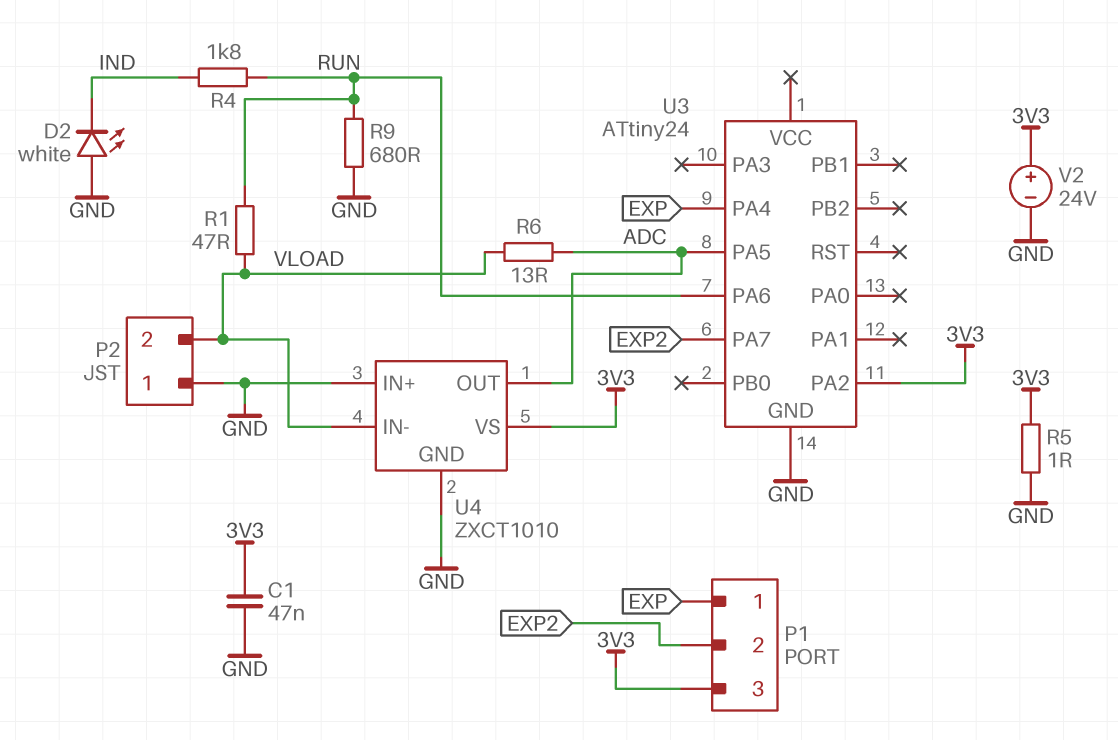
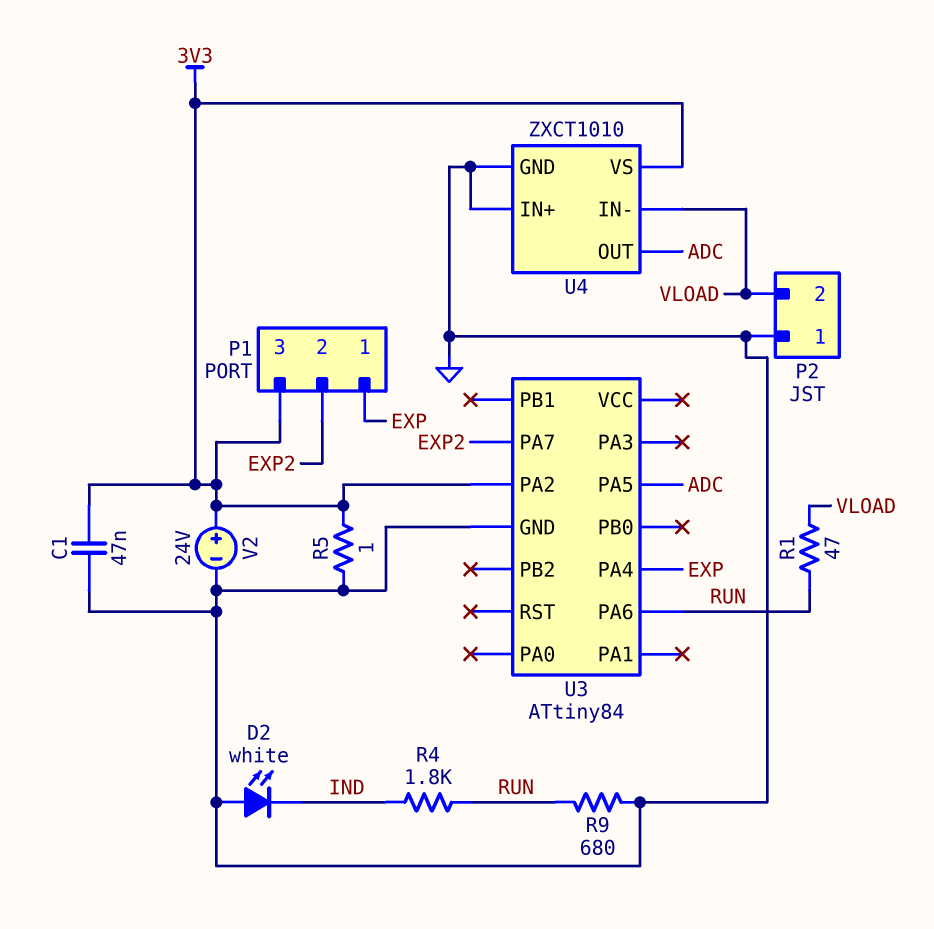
R6: 13 (ADC, VLOAD) -> none
U3: ATtiny24 -> ATtiny84

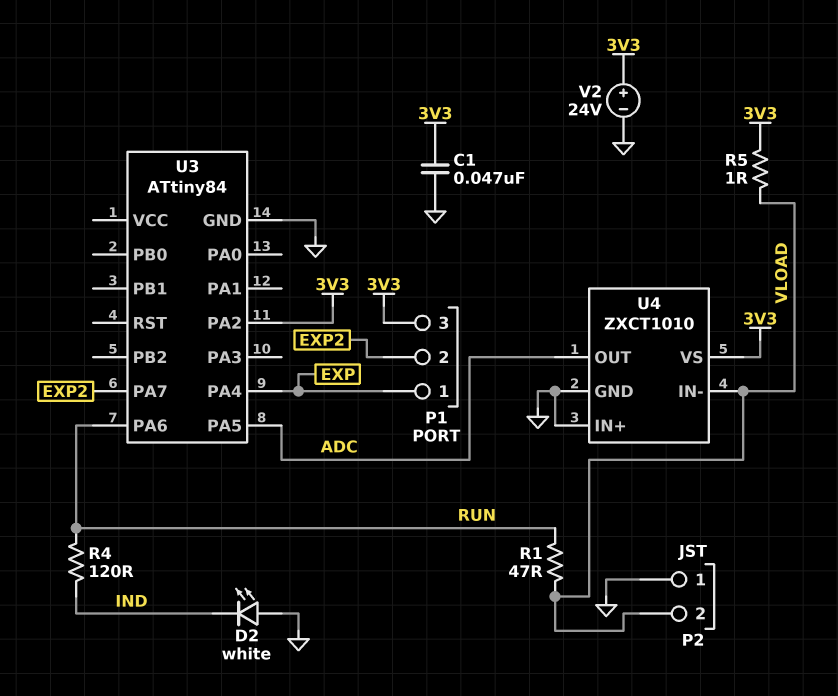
R4: 1.8k (IND, RUN) -> 120 (IND, RUN)
R5: 1 (3V3, GND) -> 1 (3V3, VLOAD)
R9: 680 (GND, RUN) -> none

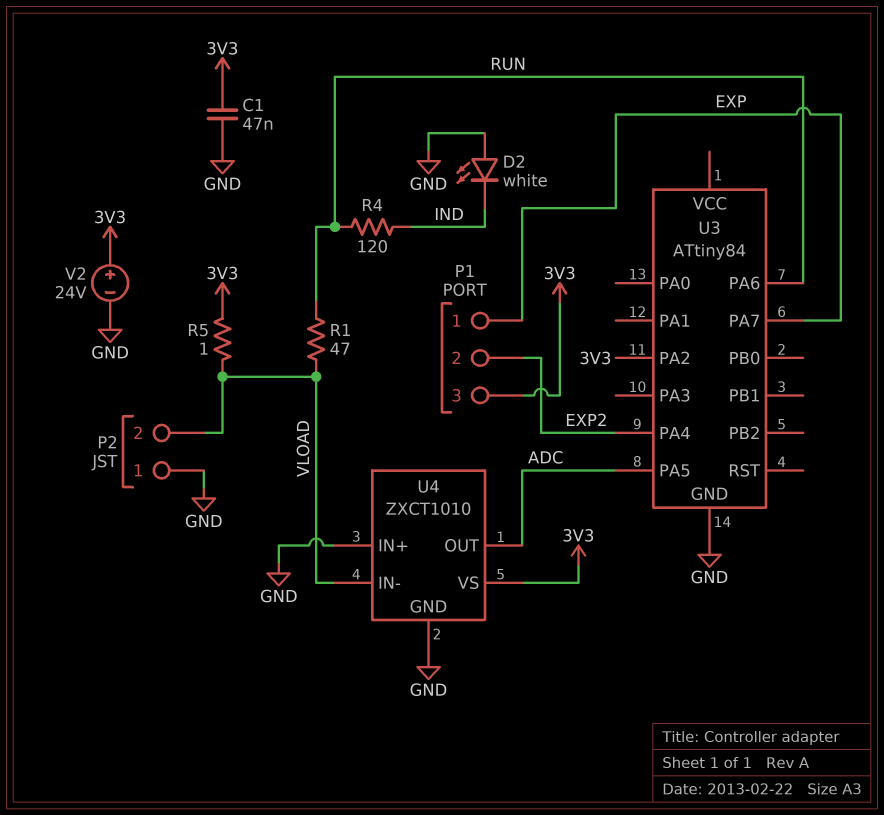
U3 pin PA4: EXP -> EXP2
U3 pin PA7: EXP2 -> EXP

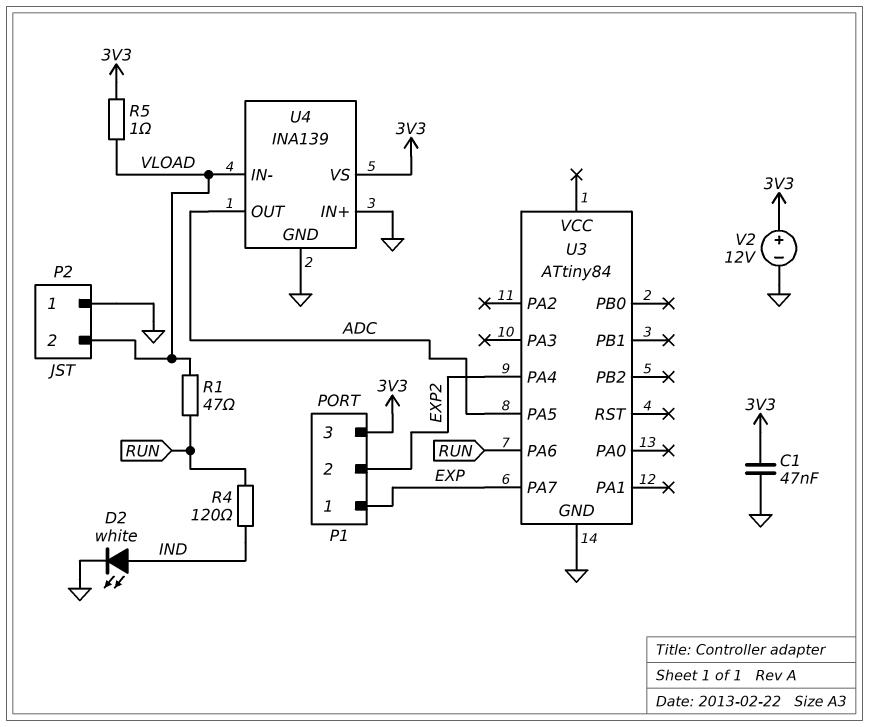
D2: LED white (A GND, K IND) -> LED white (A IND, K GND)
U3 pin PA2: 3V3 -> none
U4: ZXCT1010 -> INA139
V2: 24V (plus 3V3, minus GND) -> 12V (plus 3V3, minus GND)

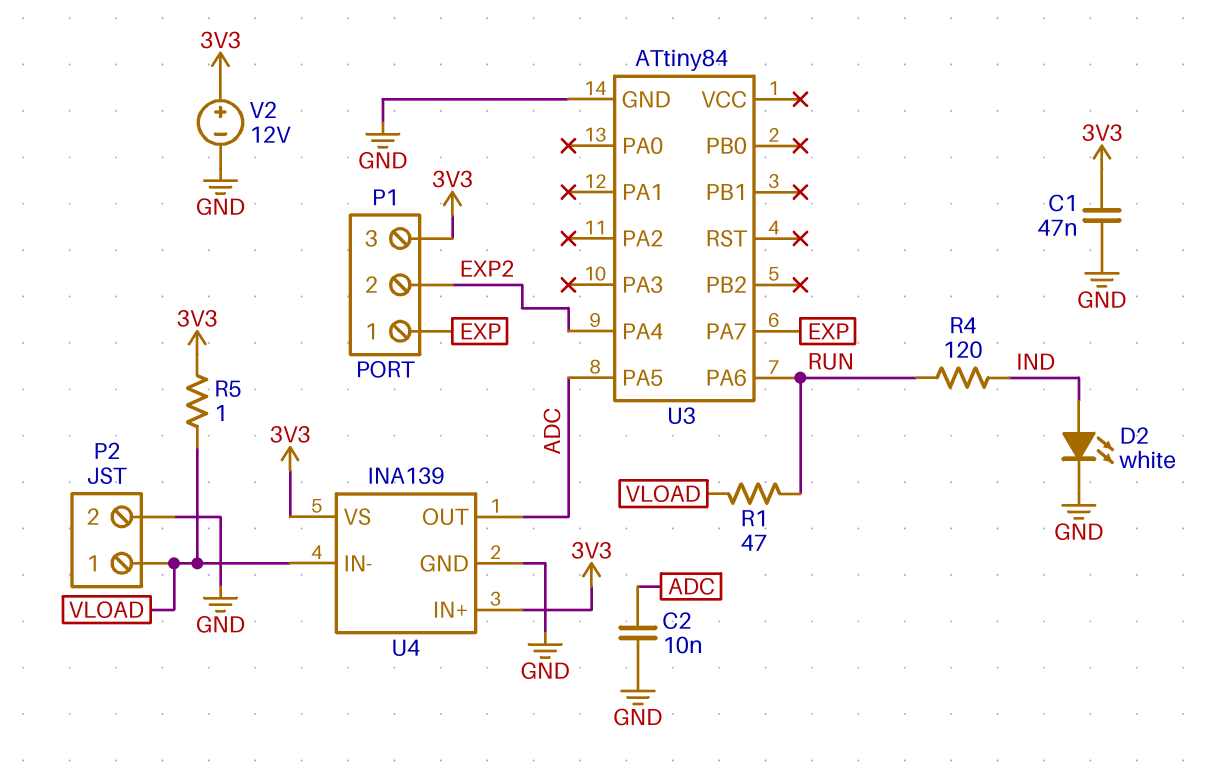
C2: none -> 10nF (ADC, GND)
P2 pin 1: GND -> VLOAD
P2 pin 2: VLOAD -> GND
U4 pin IN+: GND -> 3V3

